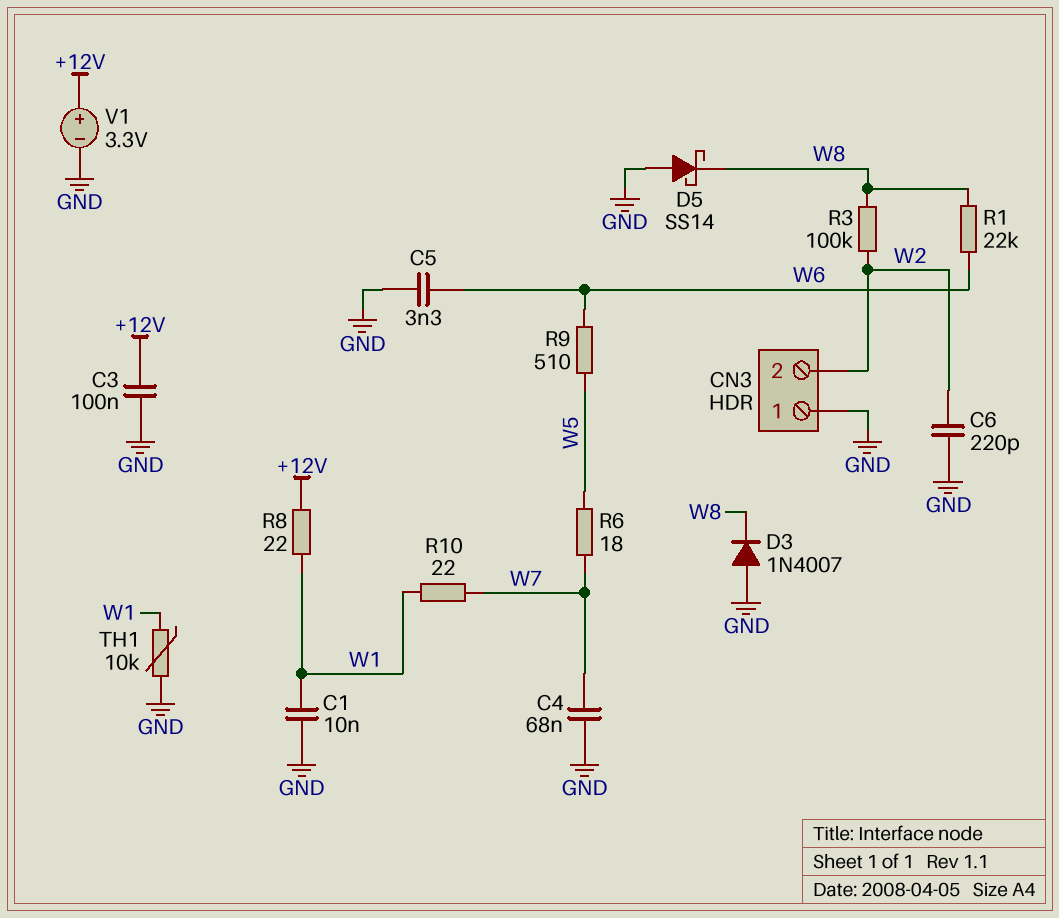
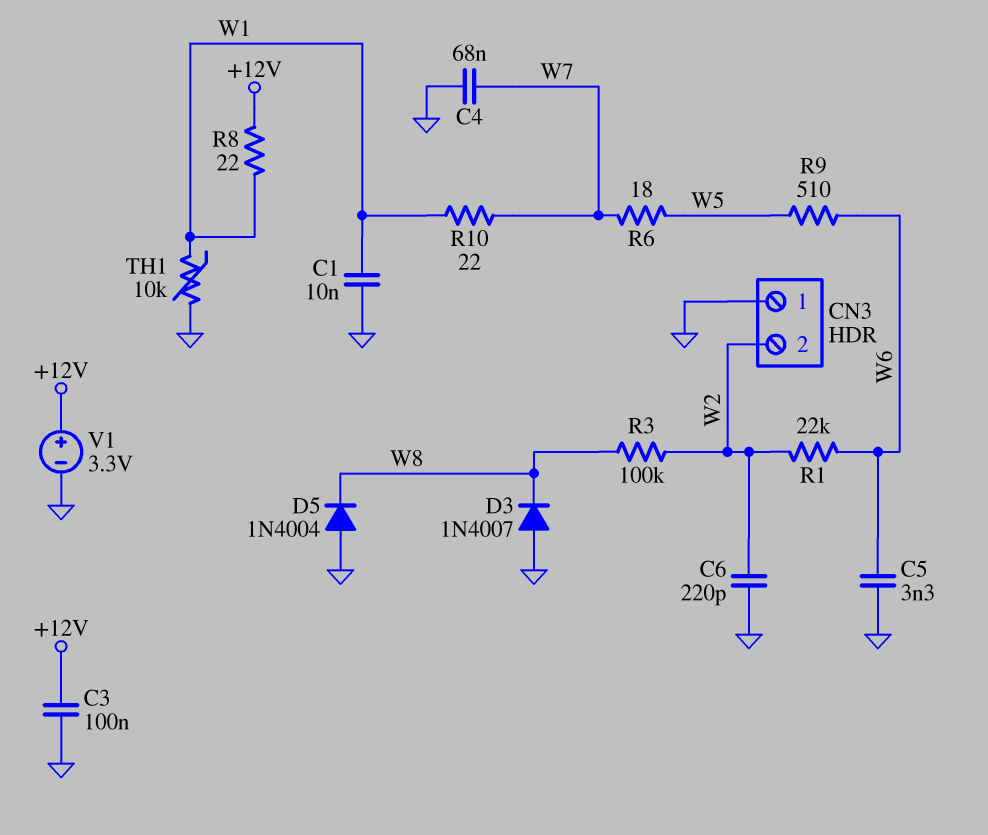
D5: schottky SS14 (A GND, K W8) -> diode 1N4004 (A GND, K W8)
R1: 22k (W6, W8) -> 22k (W2, W6)

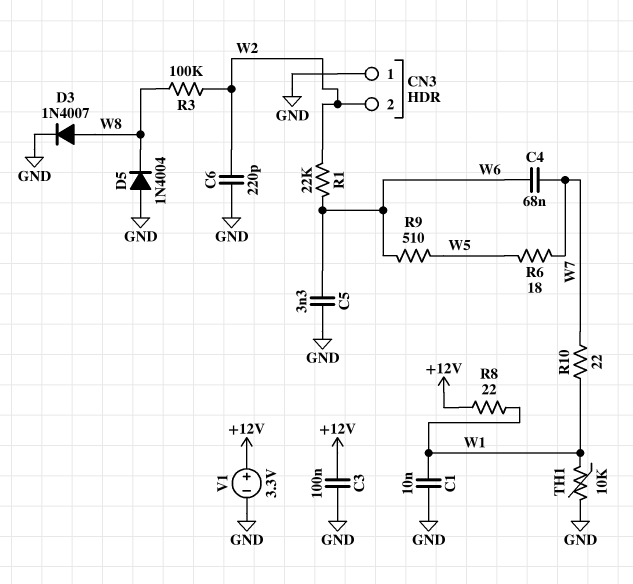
C4: 68nF (GND, W7) -> 68nF (W6, W7)
D3: diode 1N4007 (A GND, K W8) -> diode 1N4007 (A W8, K GND)

